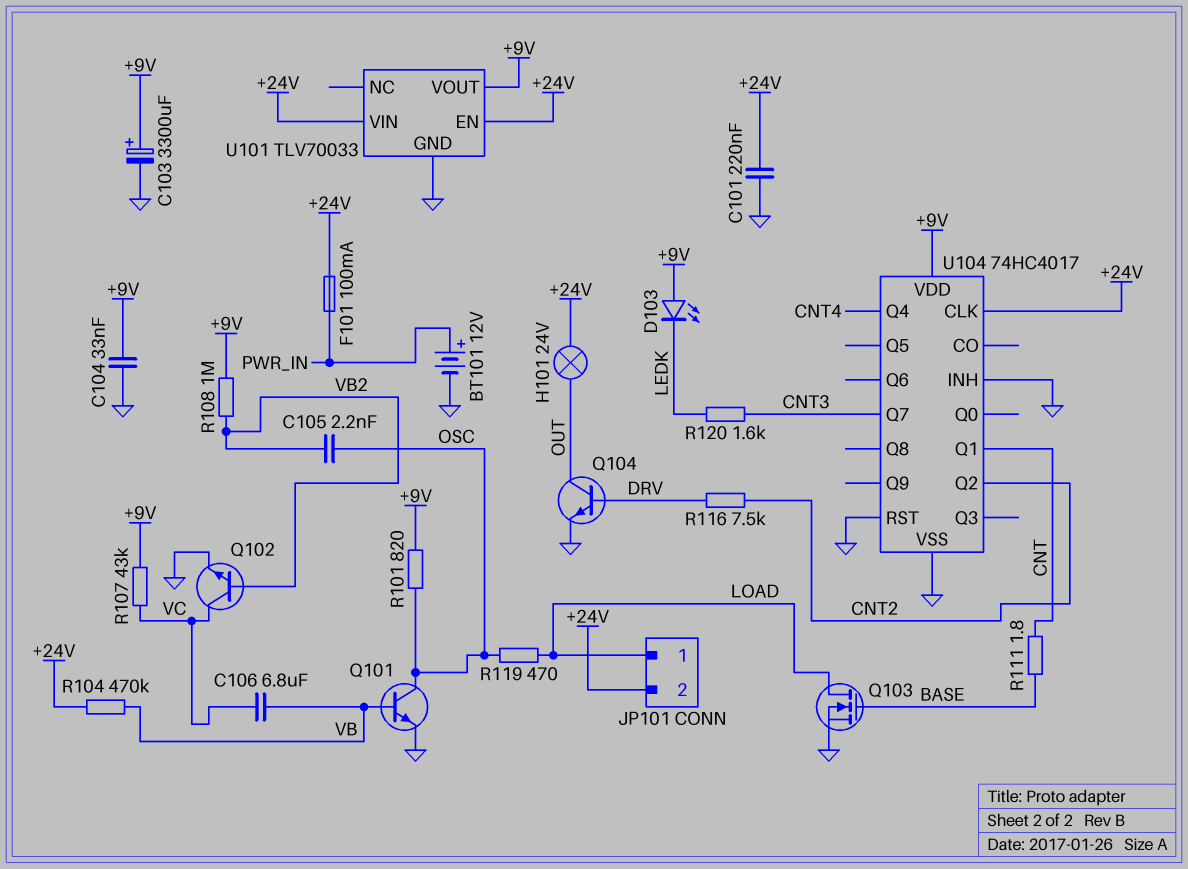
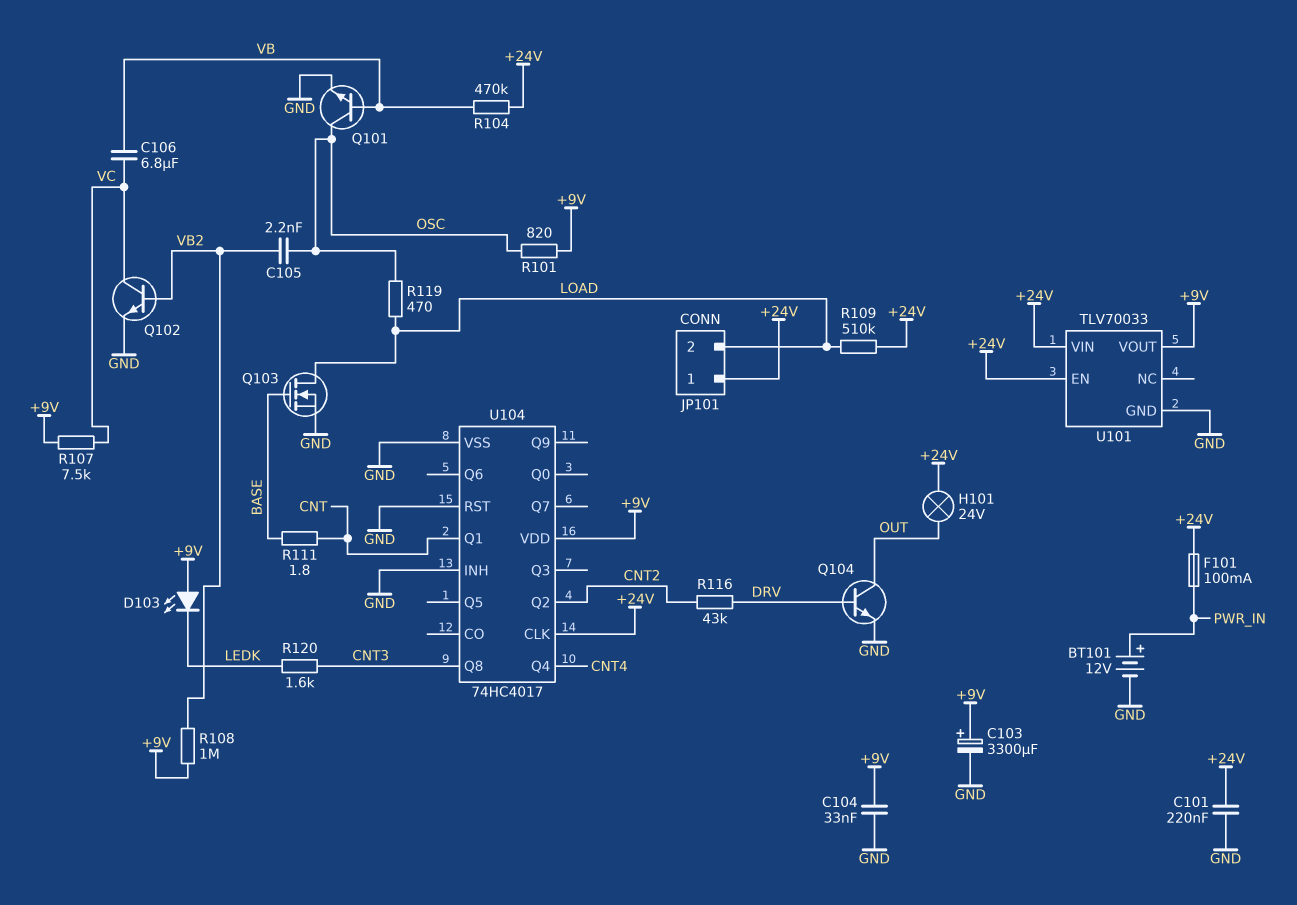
JP101 pin 1: LOAD -> +24V
JP101 pin 2: +24V -> LOAD
R107: 43k (+9V, VC) -> 7.5k (+9V, VC)
R109: none -> 510k (+24V, LOAD)
R116: 7.5k (CNT2, DRV) -> 43k (CNT2, DRV)
U104 pin Q7: CNT3 -> none
U104 pin Q8: none -> CNT3

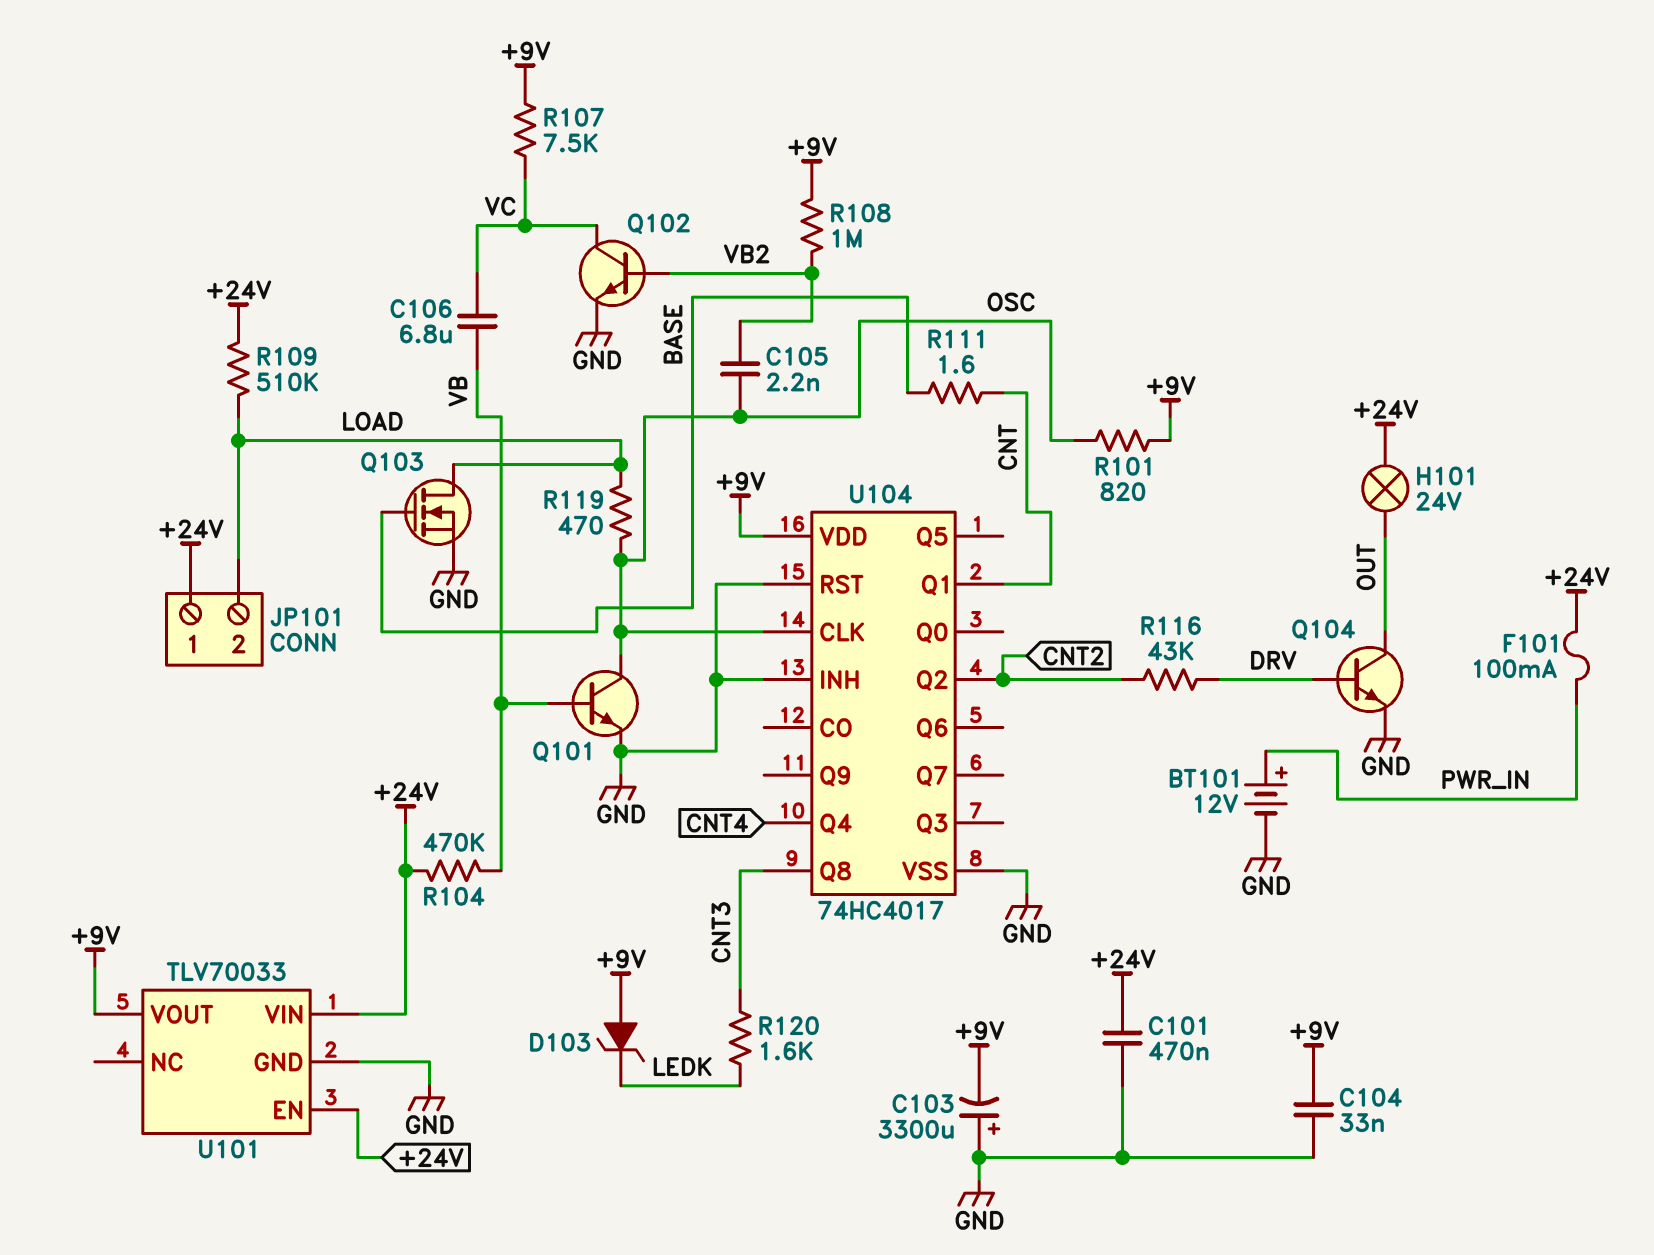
C101: 220nF (+24V, GND) -> 470nF (+24V, GND)
C103: 3300uF (plus +9V, minus GND) -> 3300uF (plus GND, minus +9V)
D103: LED (A +9V, K LEDK) -> zener (A +9V, K LEDK)
R111: 1.8 (BASE, CNT) -> 1.6 (BASE, CNT)
U104 pin CLK: +24V -> OSC

